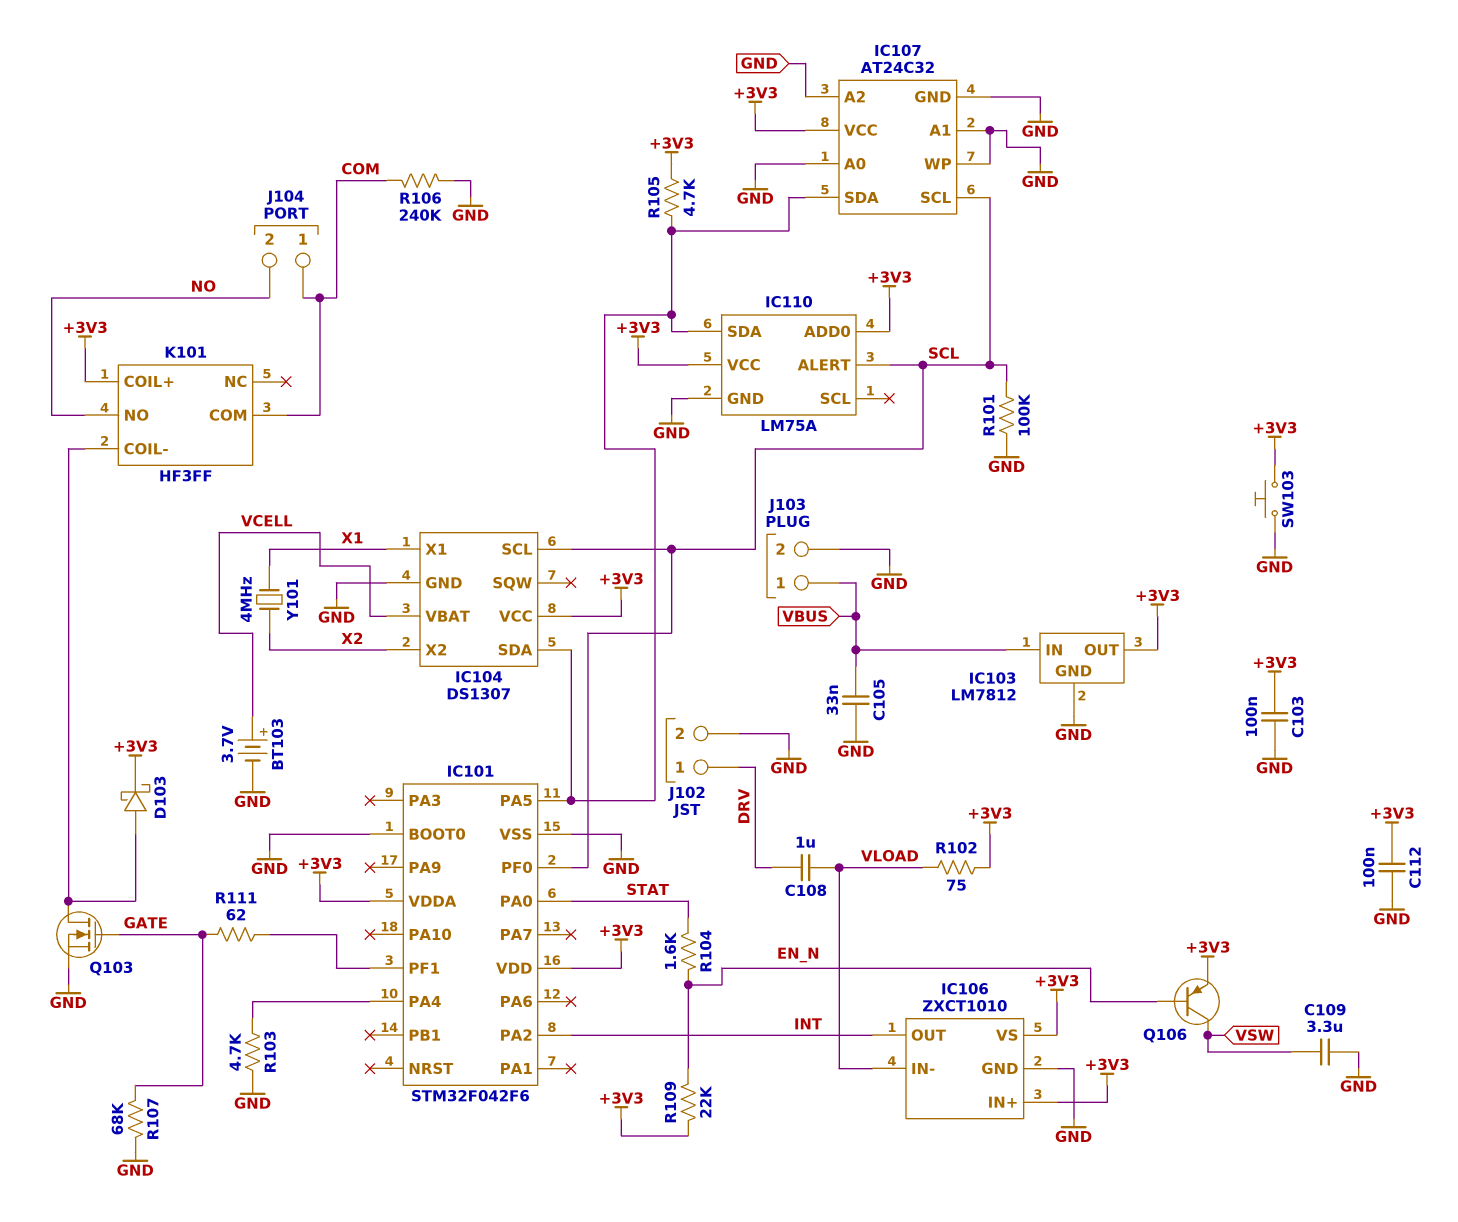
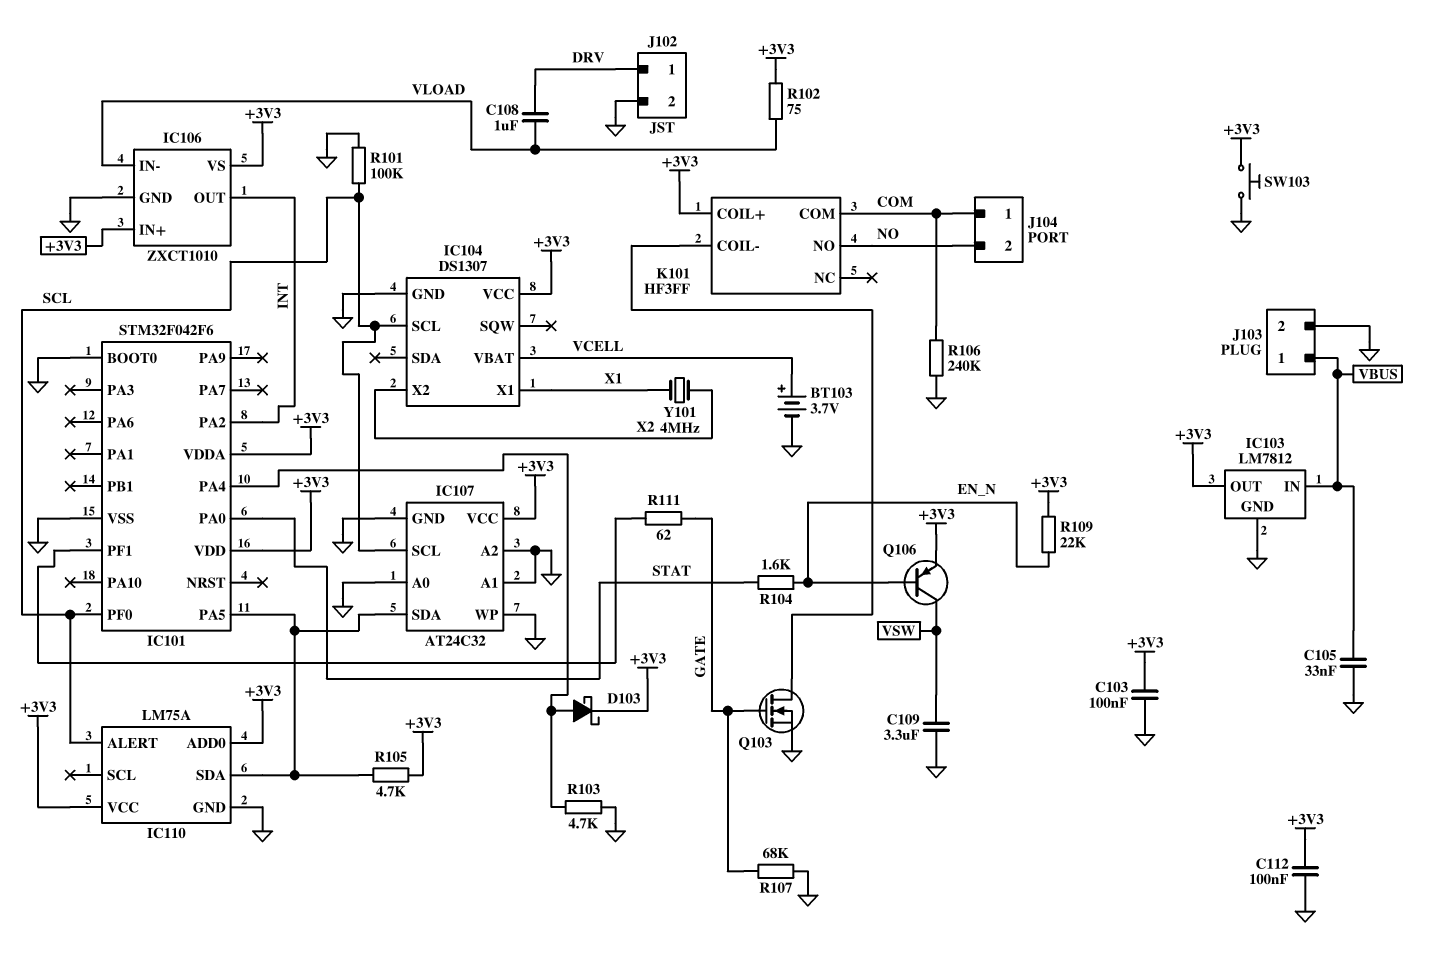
D103: schottky (A K101/COIL-, K +3V3) -> schottky (A IC101/PA4, K +3V3)
IC104 pin SDA: IC101/PA5 -> none

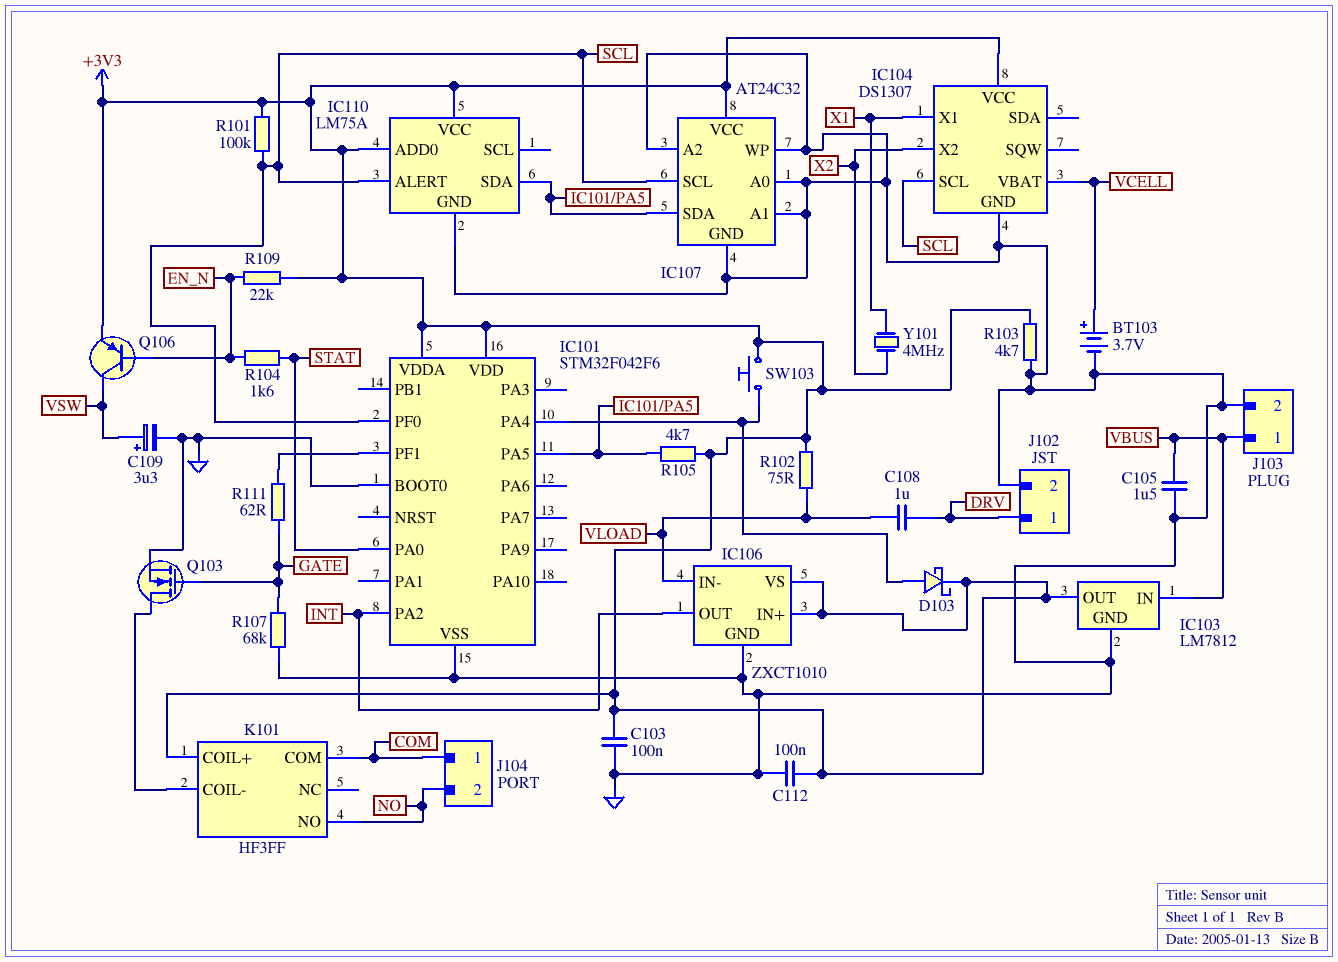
C105: 33nF (GND, VBUS) -> 1.5uF (GND, VBUS)
C109: 3.3uF (GND, VSW) -> 3.3uF (plus VSW, minus GND)
R101: 100k (GND, SCL) -> 100k (+3V3, SCL)
R103: 4.7k (GND, IC101/PA4) -> 4.7k (+3V3, GND)
R106: 240k (COM, GND) -> none
SW103: button (+3V3, GND) -> button (+3V3, IC101/PA4)

